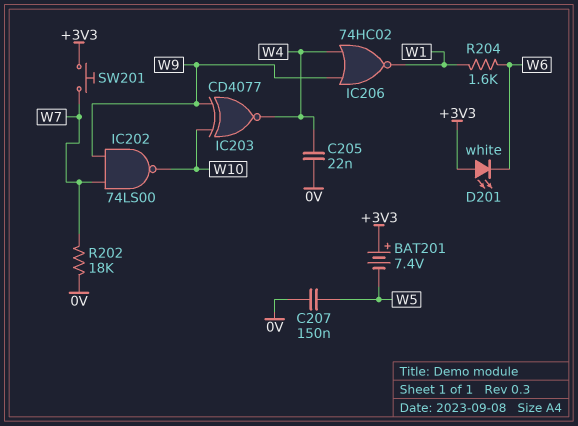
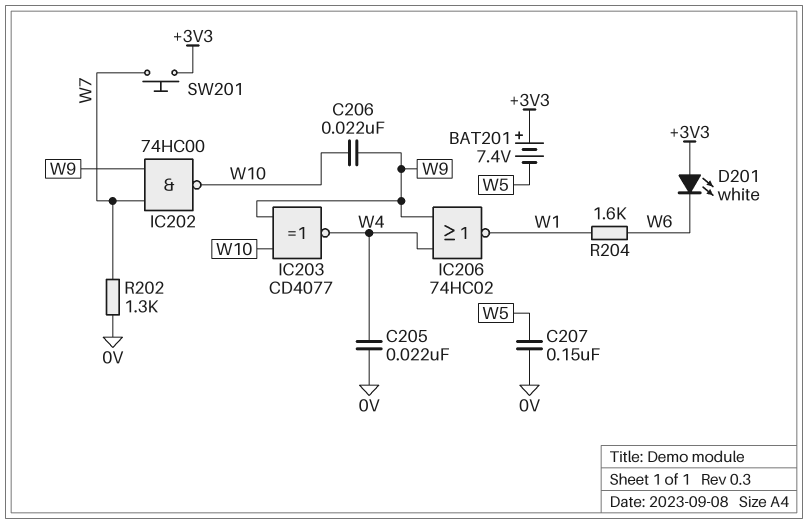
C206: none -> 22nF (W9, W10)
IC202: NAND 74LS00 (in W7, in W9, out W10) -> NAND 74HC00 (in W7, in W9, out W10)
R202: 18k (0V, W7) -> 1.3k (0V, W7)

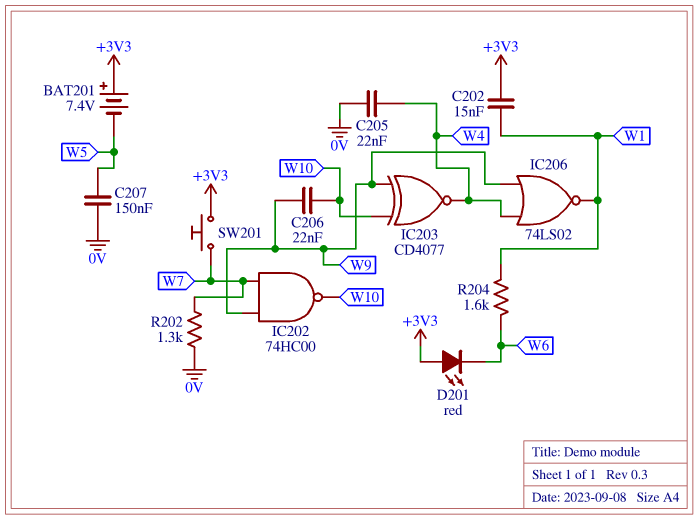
C202: none -> 15nF (+3V3, W1)
D201: LED white (A +3V3, K W6) -> LED red (A +3V3, K W6)
IC206: NOR 74HC02 (in W4, in W9, out W1) -> NOR 74LS02 (in W4, in W9, out W1)

